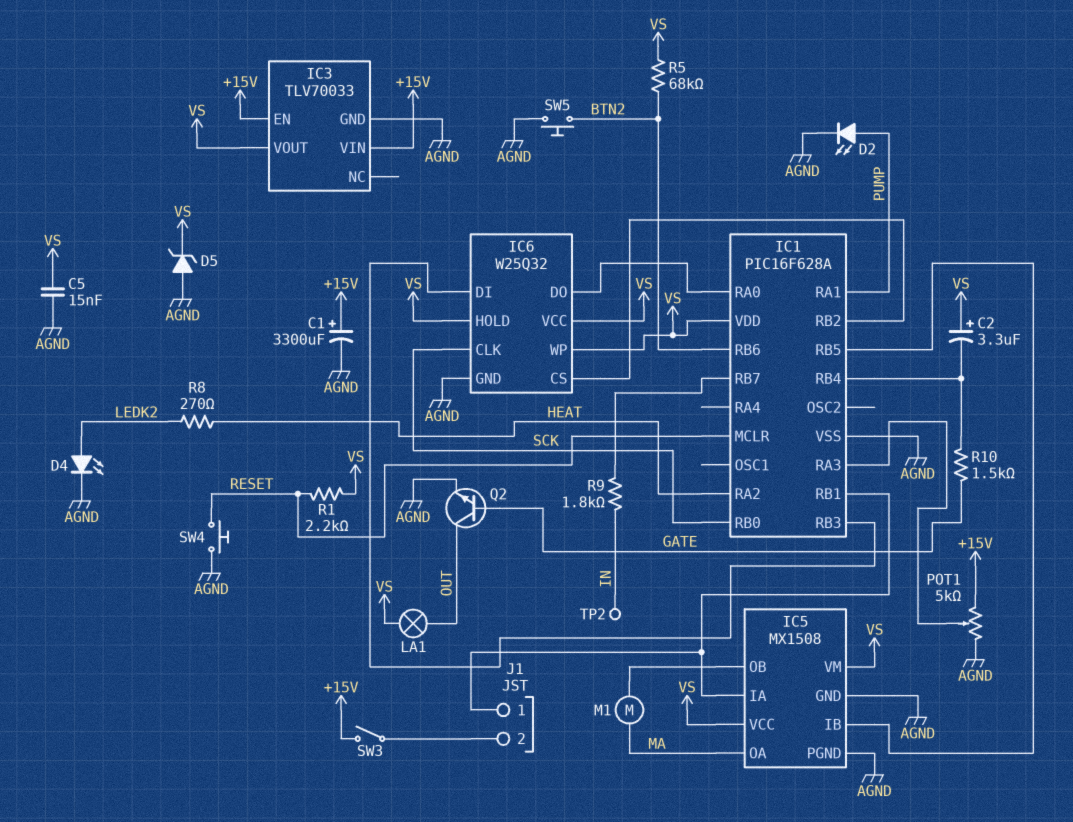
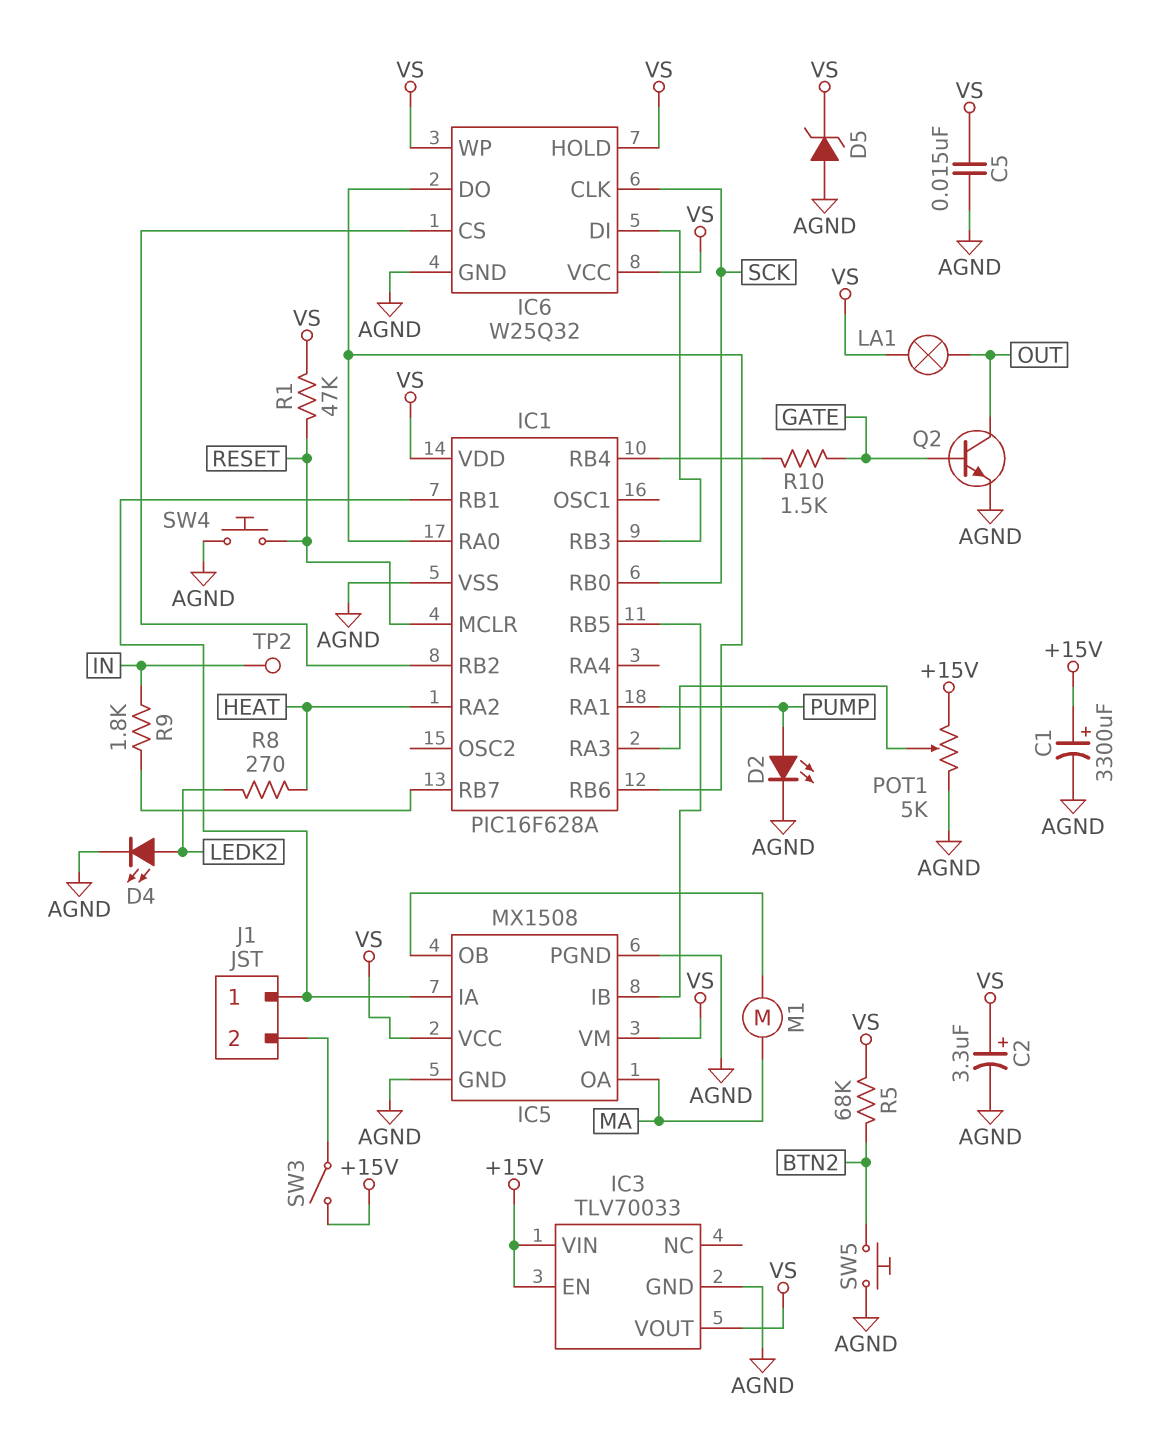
C2: 3.3uF (plus VS, minus IC1/RB4) -> 3.3uF (plus VS, minus AGND)
IC1 pin RB6: BTN2 -> IC1/RA0
R1: 2.2k (RESET, VS) -> 47k (RESET, VS)

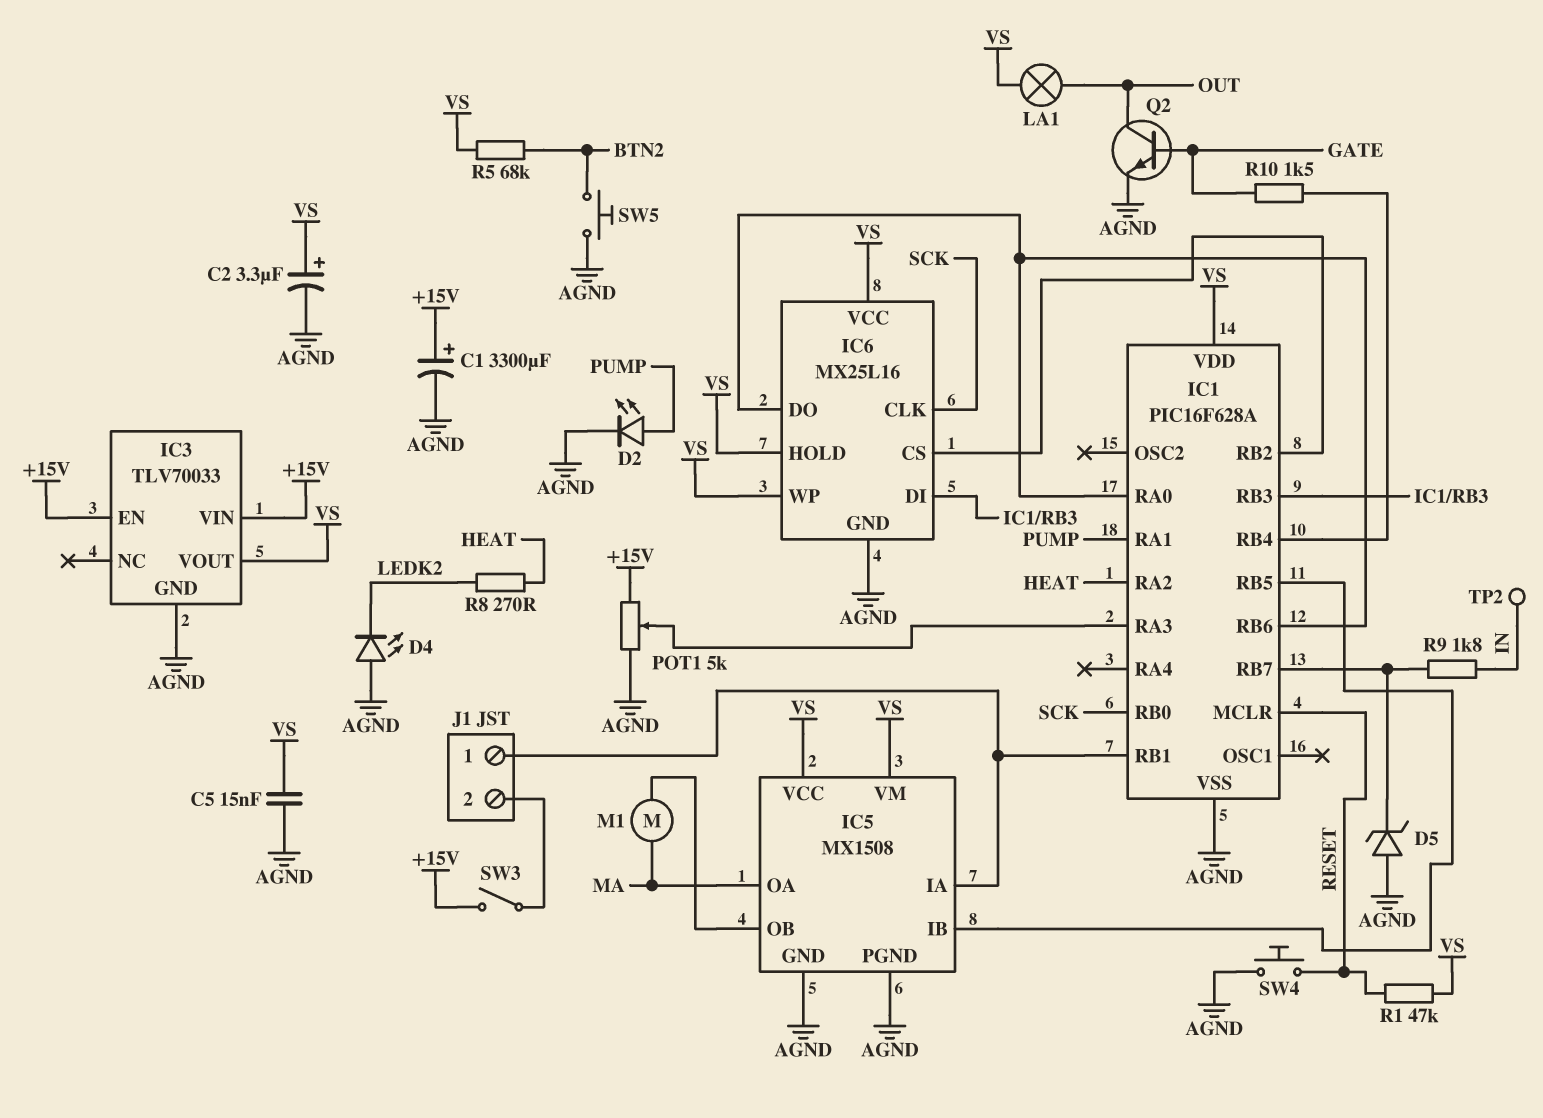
D4: LED (A LEDK2, K AGND) -> LED (A AGND, K LEDK2)
D5: zener (A AGND, K VS) -> zener (A AGND, K IC1/RB7)
IC6: W25Q32 -> MX25L16

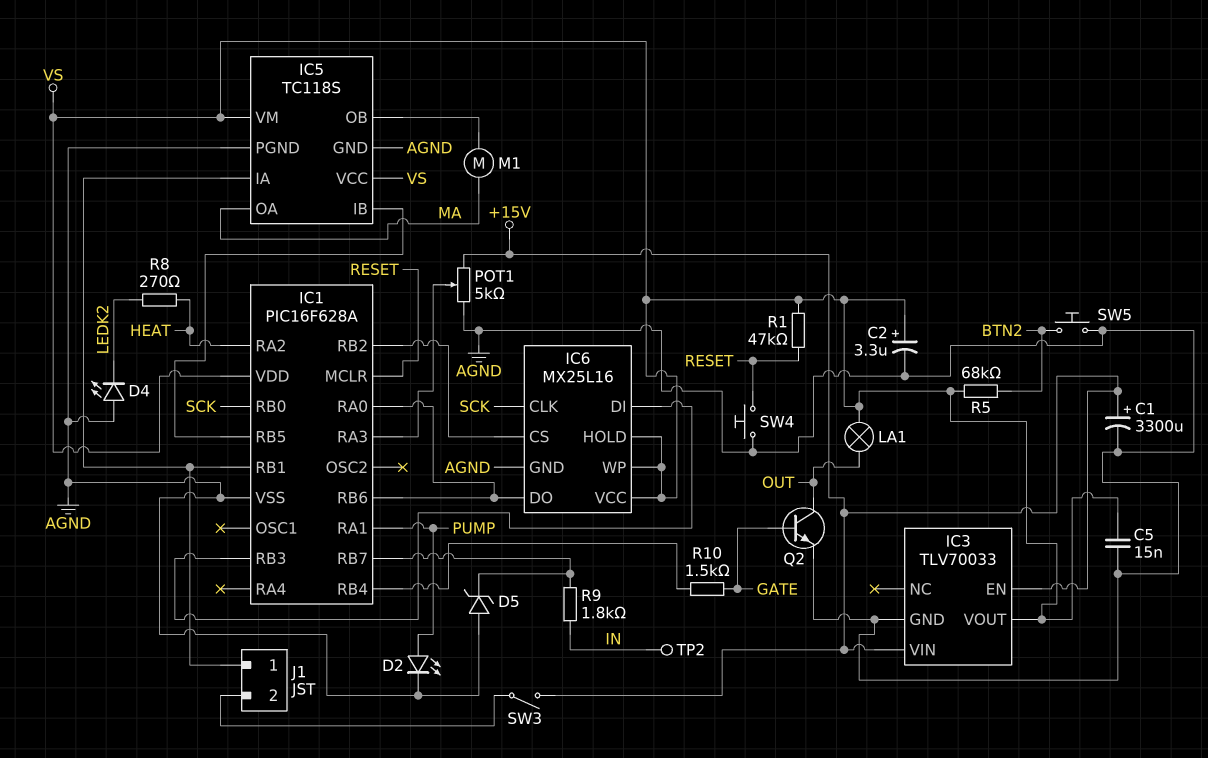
IC5: MX1508 -> TC118S

